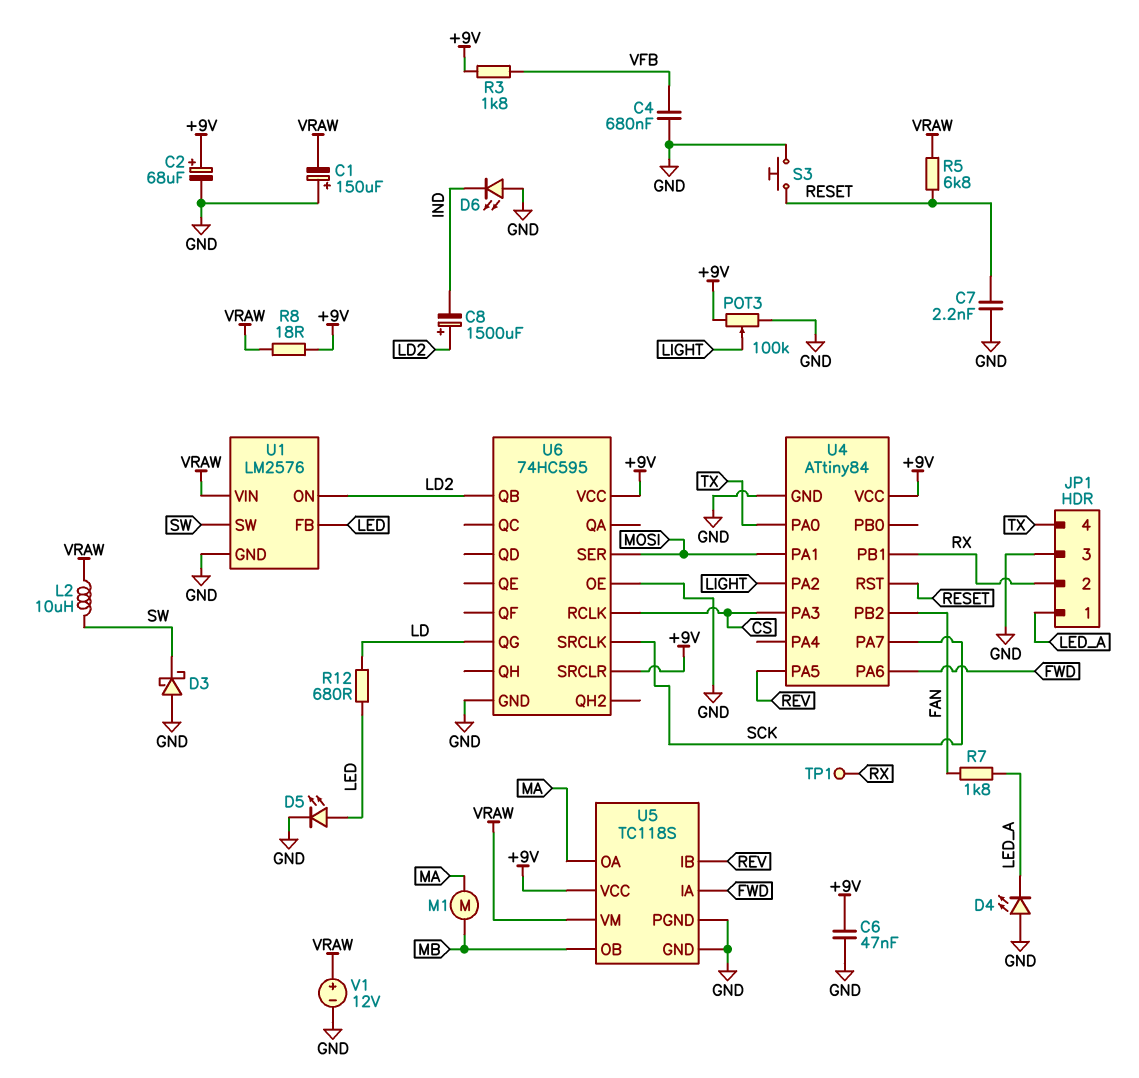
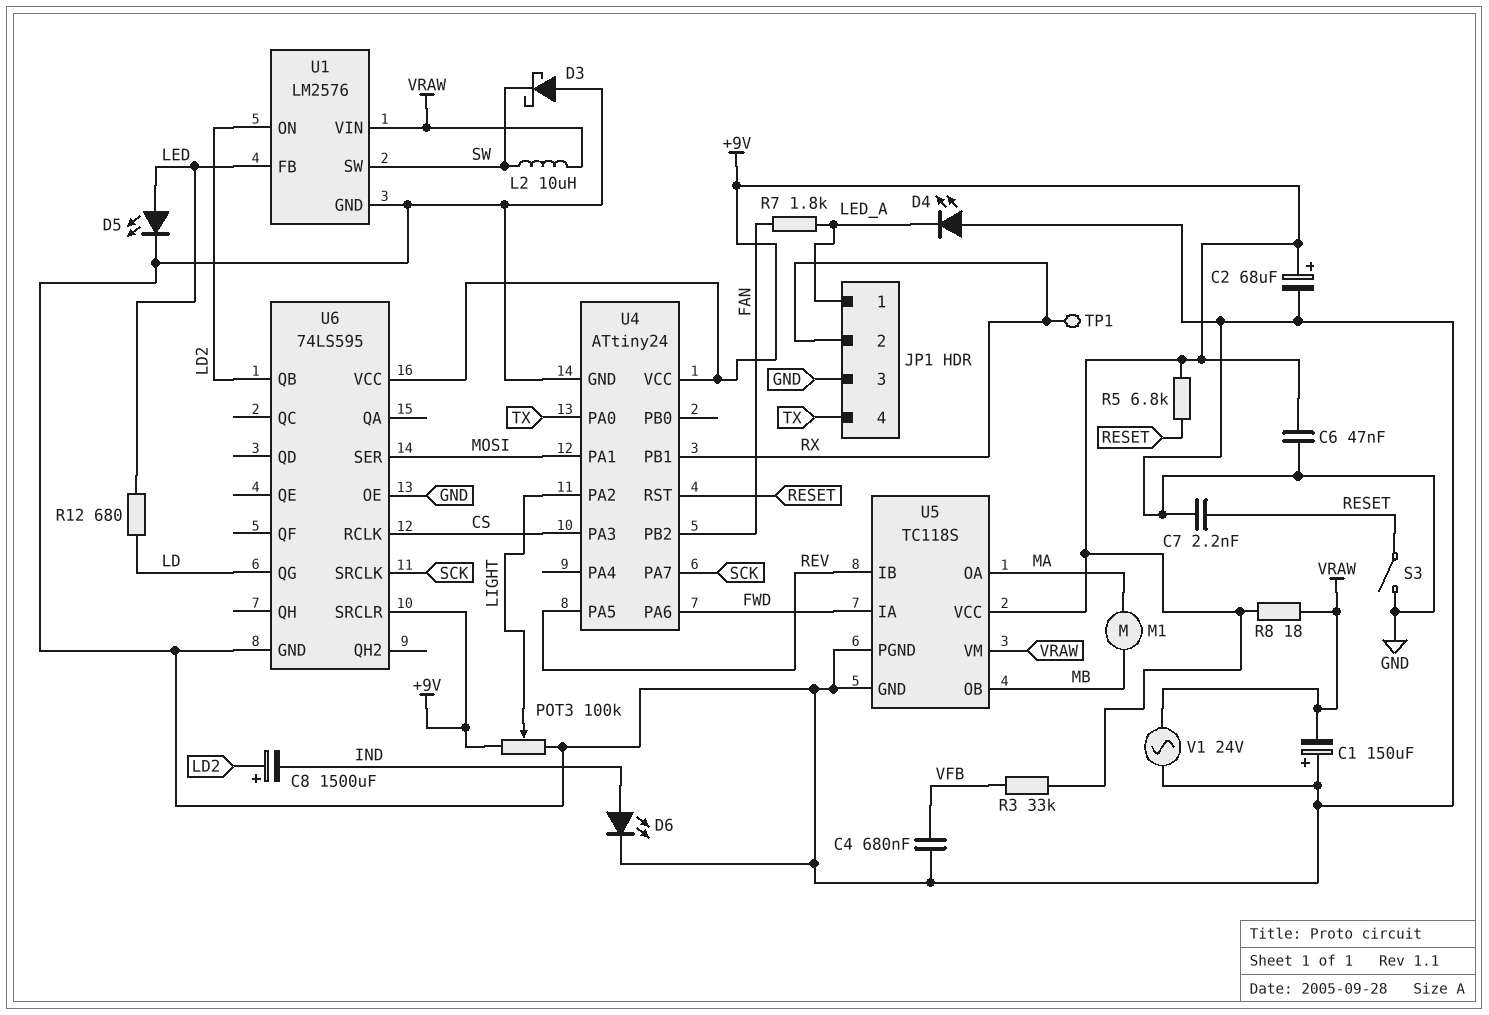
D6: LED (A GND, K IND) -> LED (A IND, K GND)
R3: 1.8k (+9V, VFB) -> 33k (+9V, VFB)
R5: 6.8k (RESET, VRAW) -> 6.8k (+9V, RESET)
S3: button (GND, RESET) -> switch (GND, RESET)
U4: ATtiny84 -> ATtiny24
U6: 74HC595 -> 74LS595
V1: 12V (plus VRAW, minus GND) -> AC 24V (GND, VRAW)

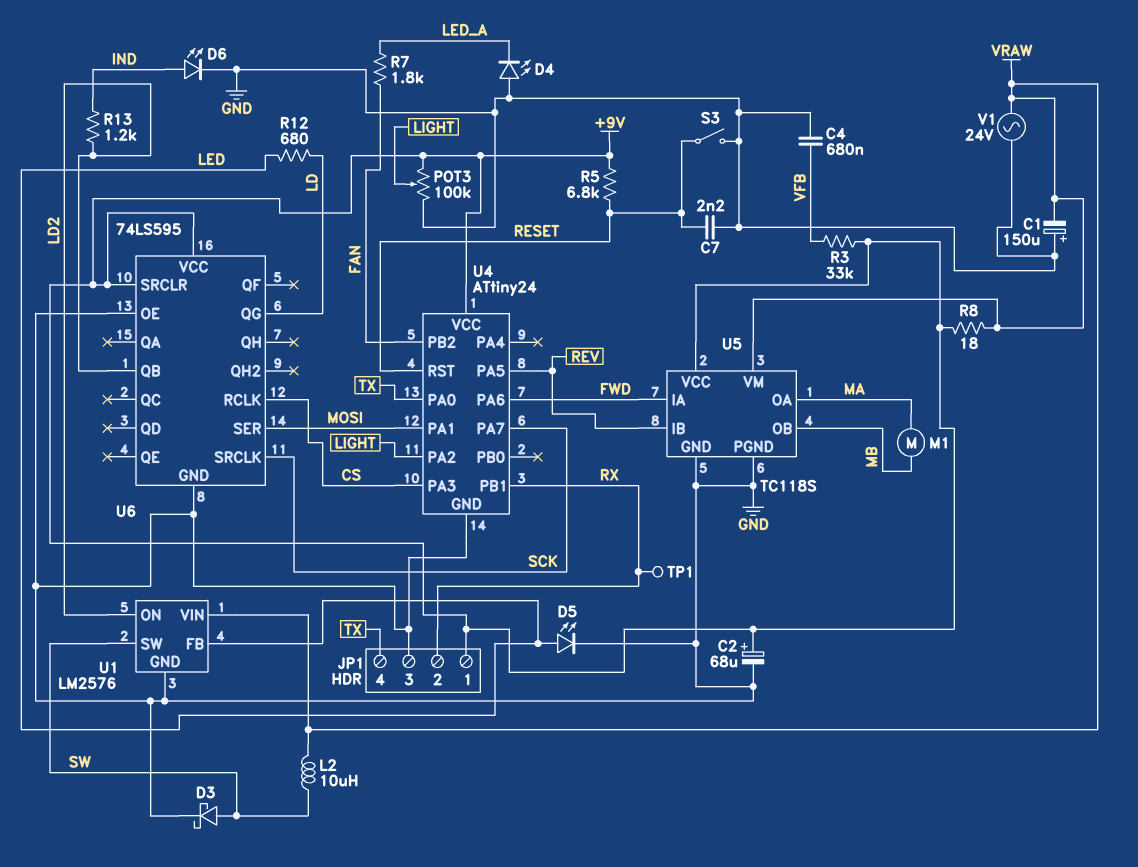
C6: 47nF (+9V, GND) -> none
C8: 1500uF (plus LD2, minus IND) -> none
D3: schottky (A GND, K SW) -> schottky (A SW, K GND)
JP1 pin 1: LED_A -> +9V
R13: none -> 1.2k (IND, LD2)

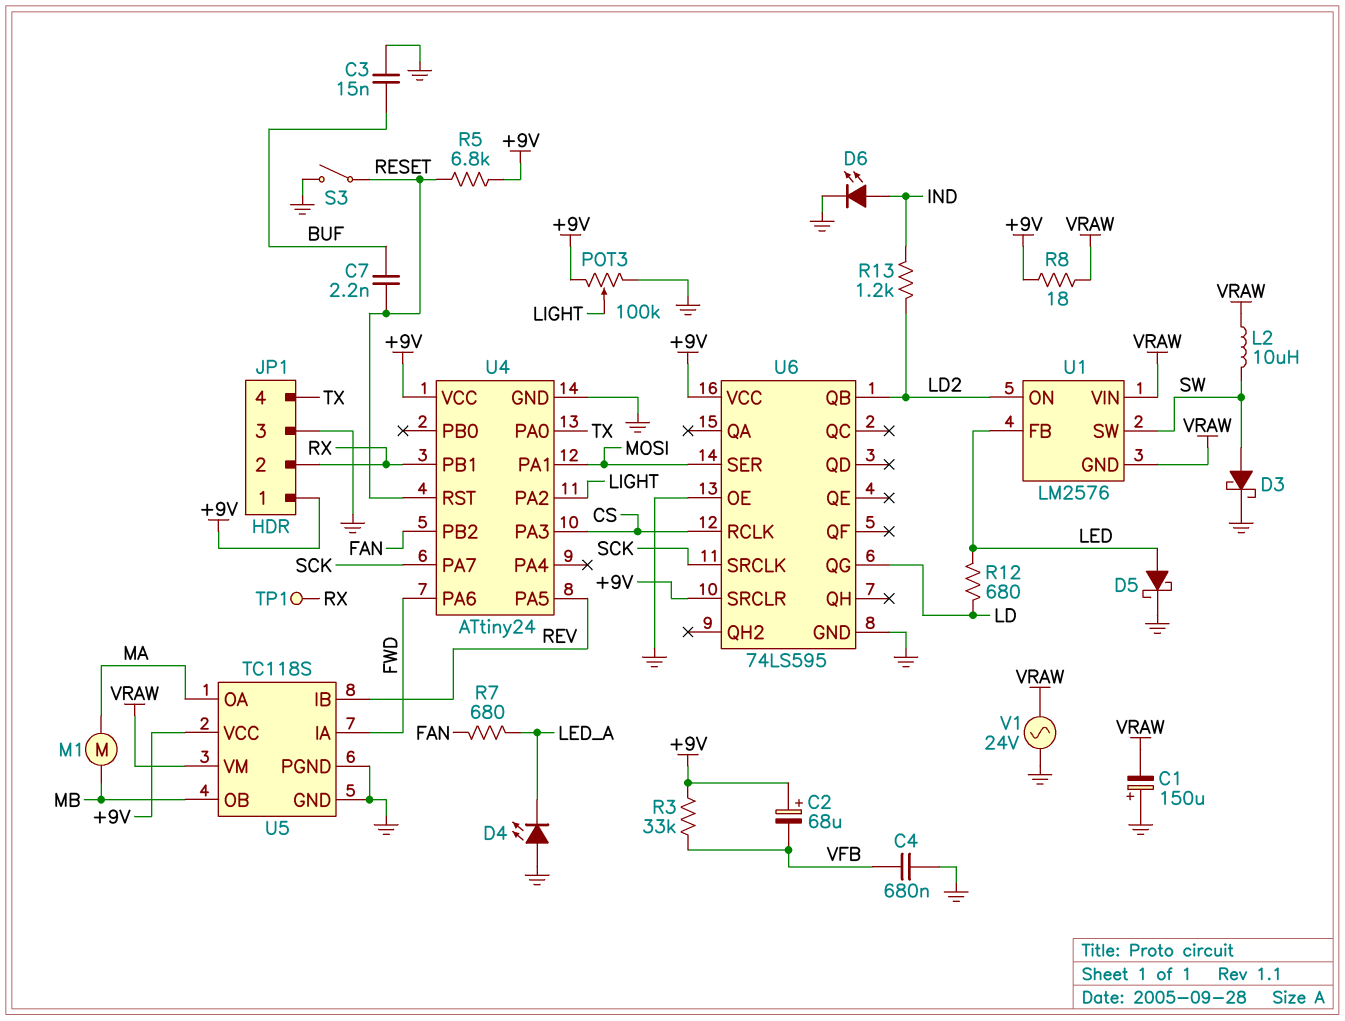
C2: 68uF (plus +9V, minus GND) -> 68uF (plus +9V, minus VFB)
C3: none -> 15nF (BUF, GND)
C7: 2.2nF (GND, RESET) -> 2.2nF (BUF, RESET)
D5: LED (A LED, K GND) -> schottky (A LED, K GND)
R7: 1.8k (FAN, LED_A) -> 680 (FAN, LED_A)
U1 pin GND: GND -> VRAW

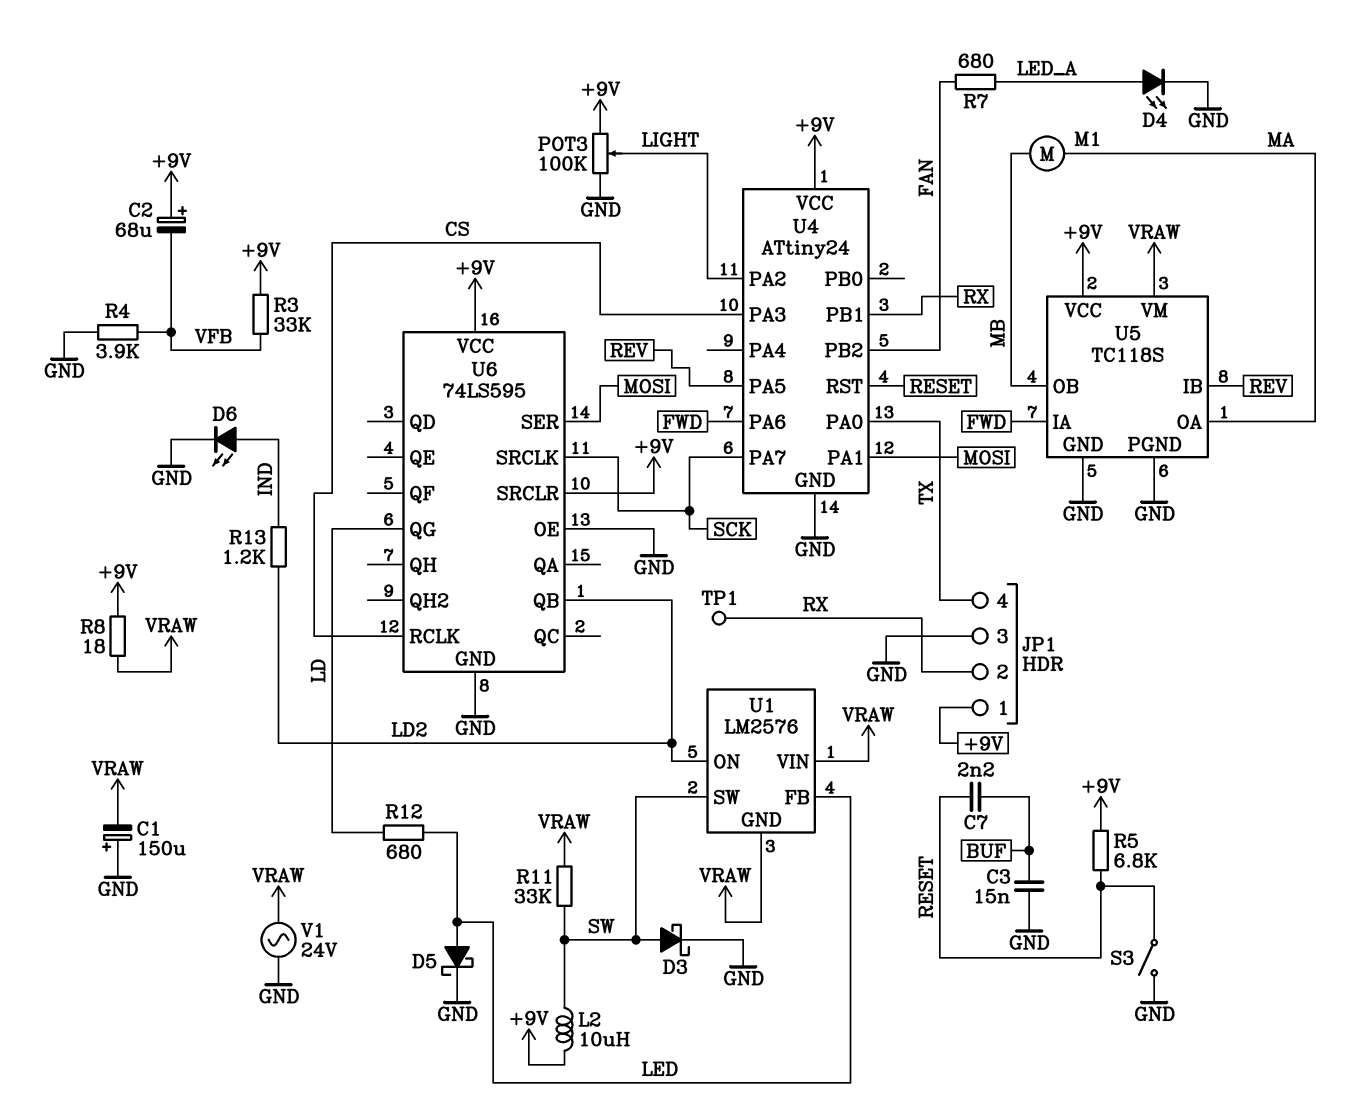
C4: 680nF (GND, VFB) -> none
D4: LED (A GND, K LED_A) -> LED (A LED_A, K GND)
L2: 10uH (SW, VRAW) -> 10uH (+9V, SW)
R4: none -> 3.9k (GND, VFB)
R11: none -> 33k (SW, VRAW)

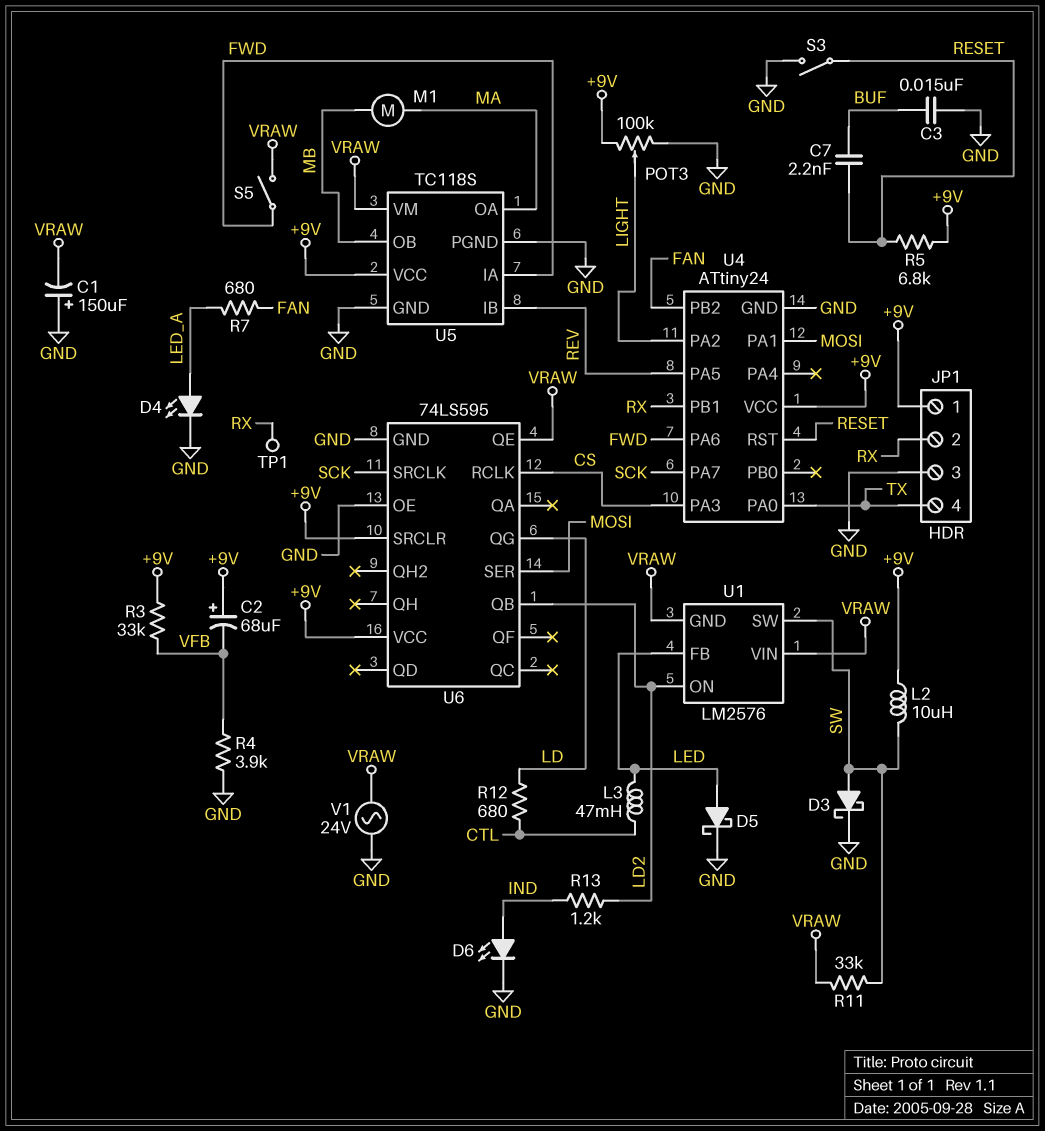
L3: none -> 47mH (CTL, LED)
R8: 18 (+9V, VRAW) -> none
R12: 680 (LD, LED) -> 680 (CTL, LD)
S5: none -> switch (FWD, VRAW)
U6 pin QE: none -> VRAW

